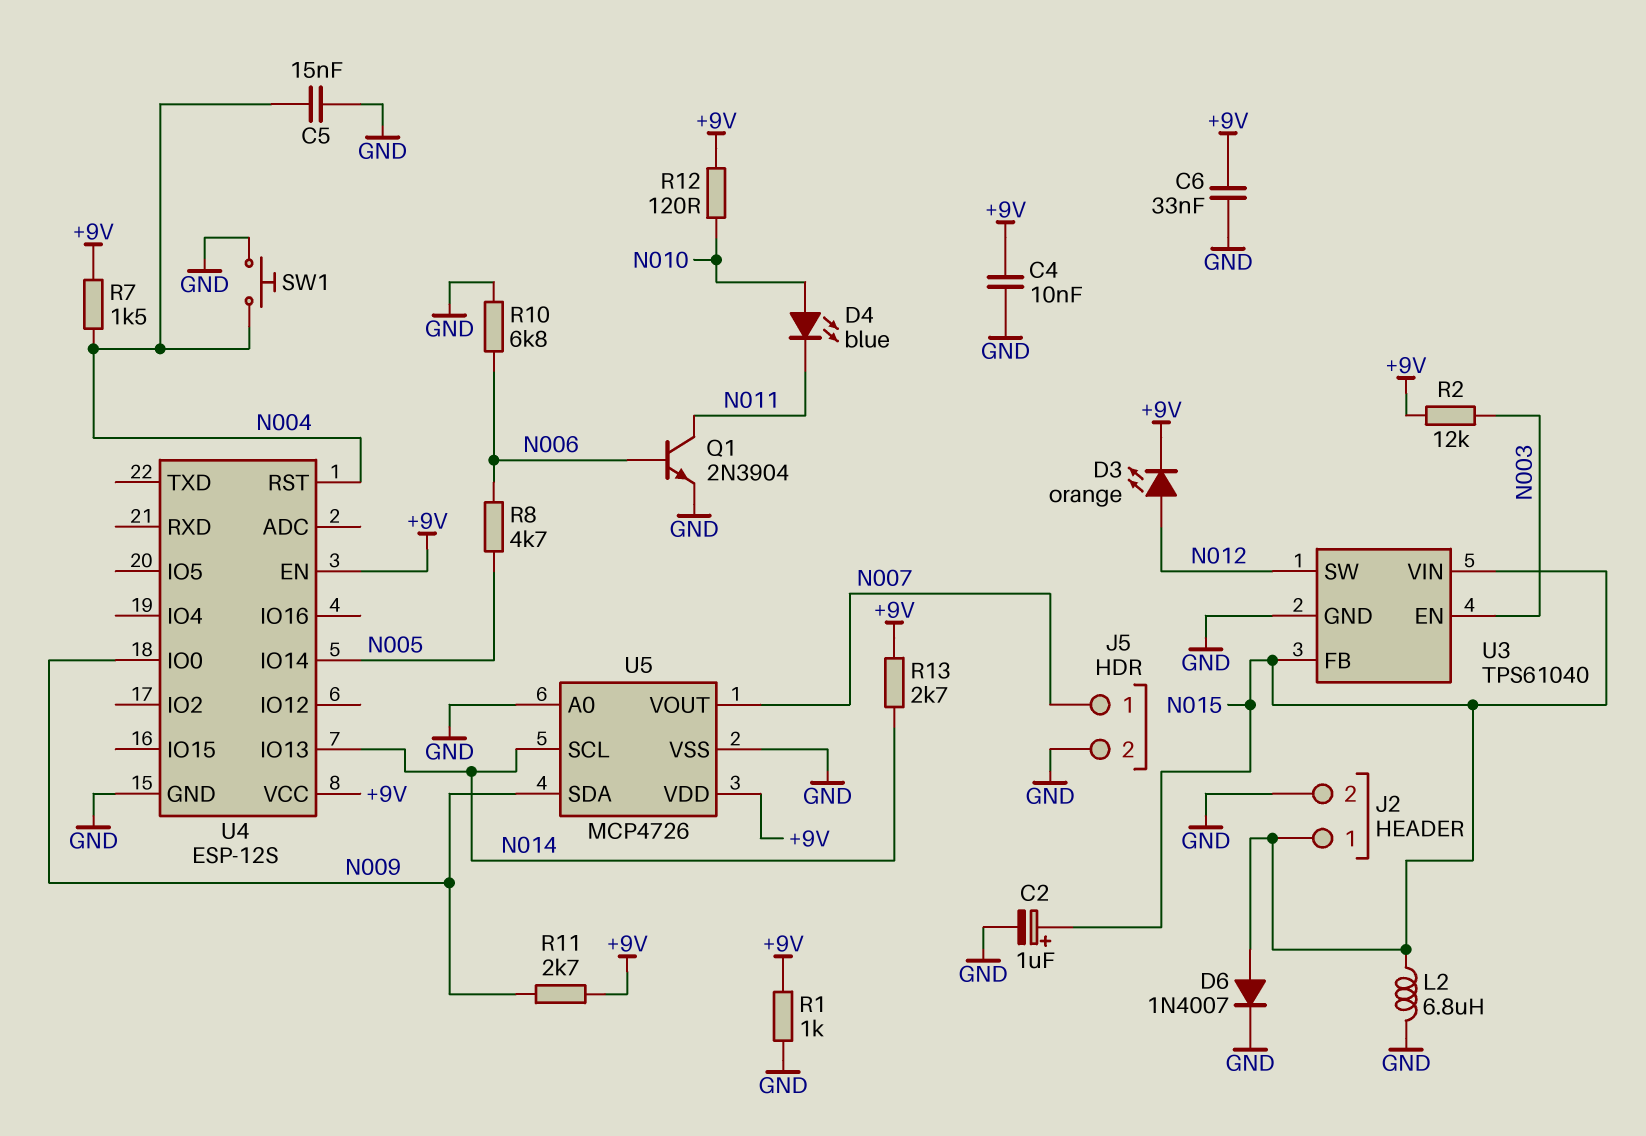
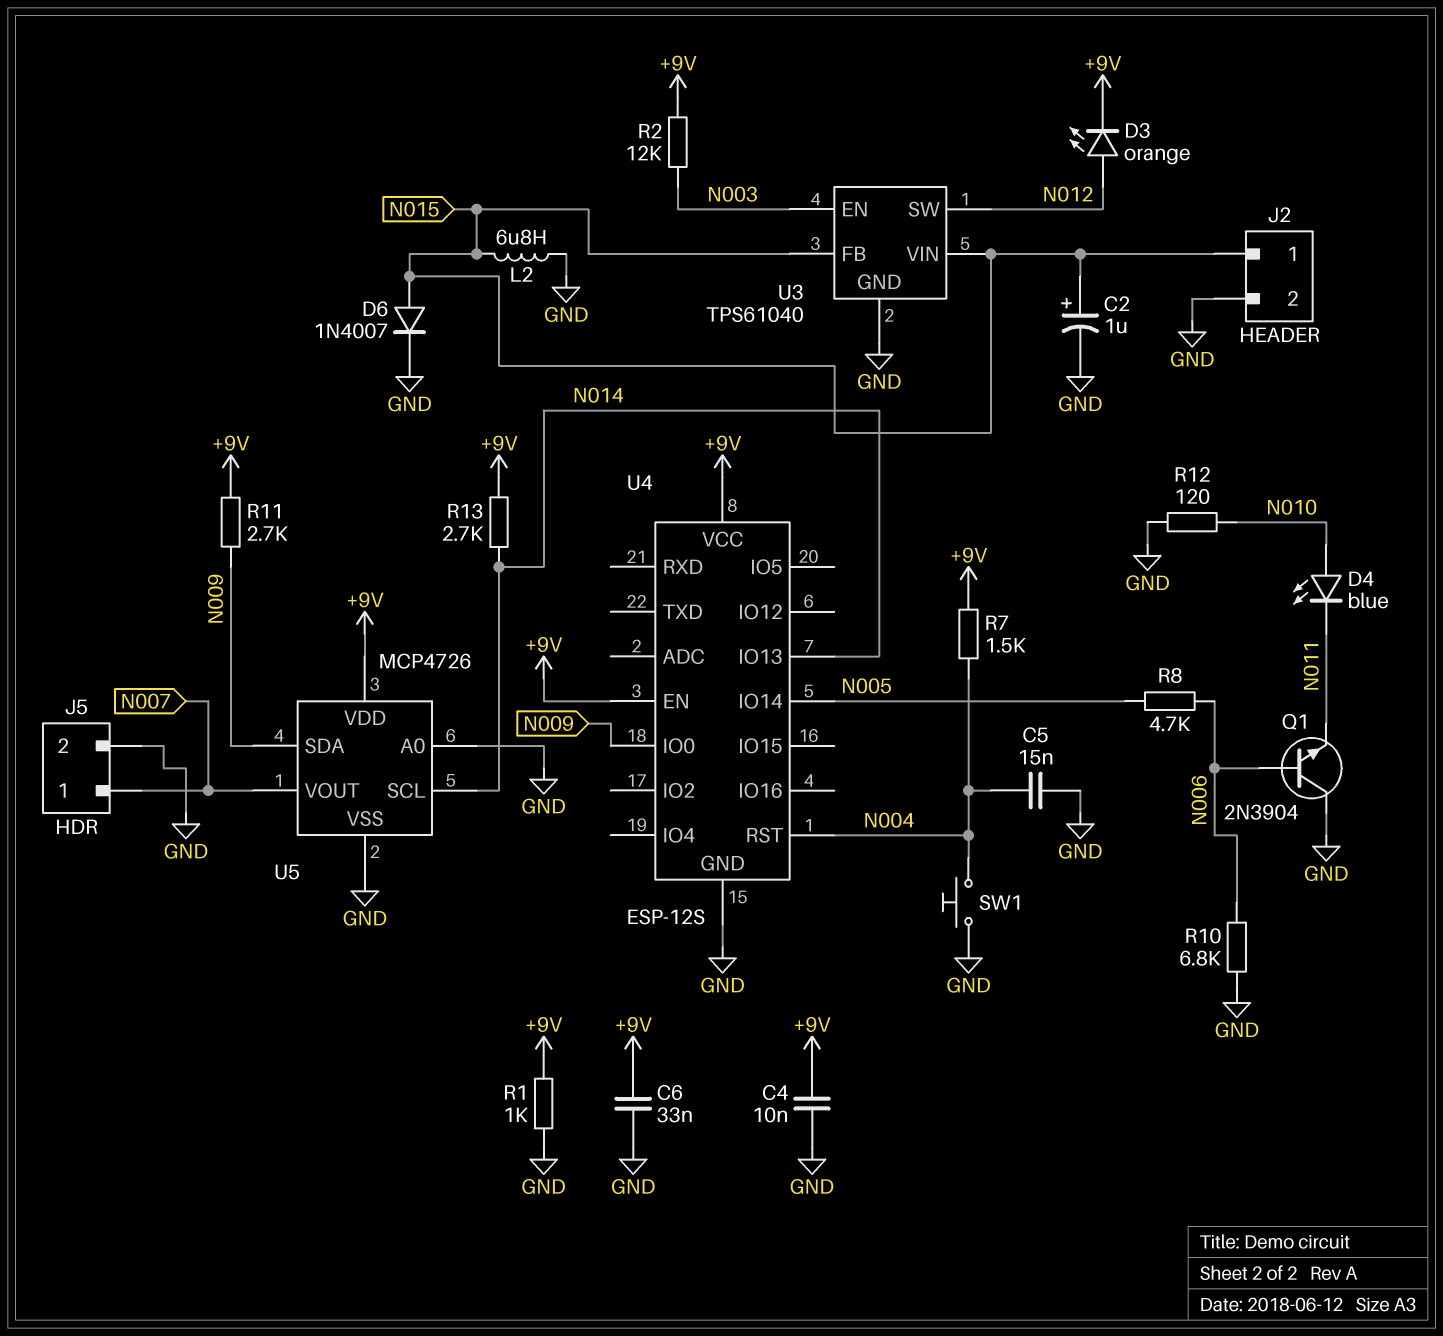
Q1: NPN 2N3904 (B N006, C N011, E GND) -> NPN 2N3904 (B N006, C GND, E N011)
R12: 120 (+9V, N010) -> 120 (GND, N010)

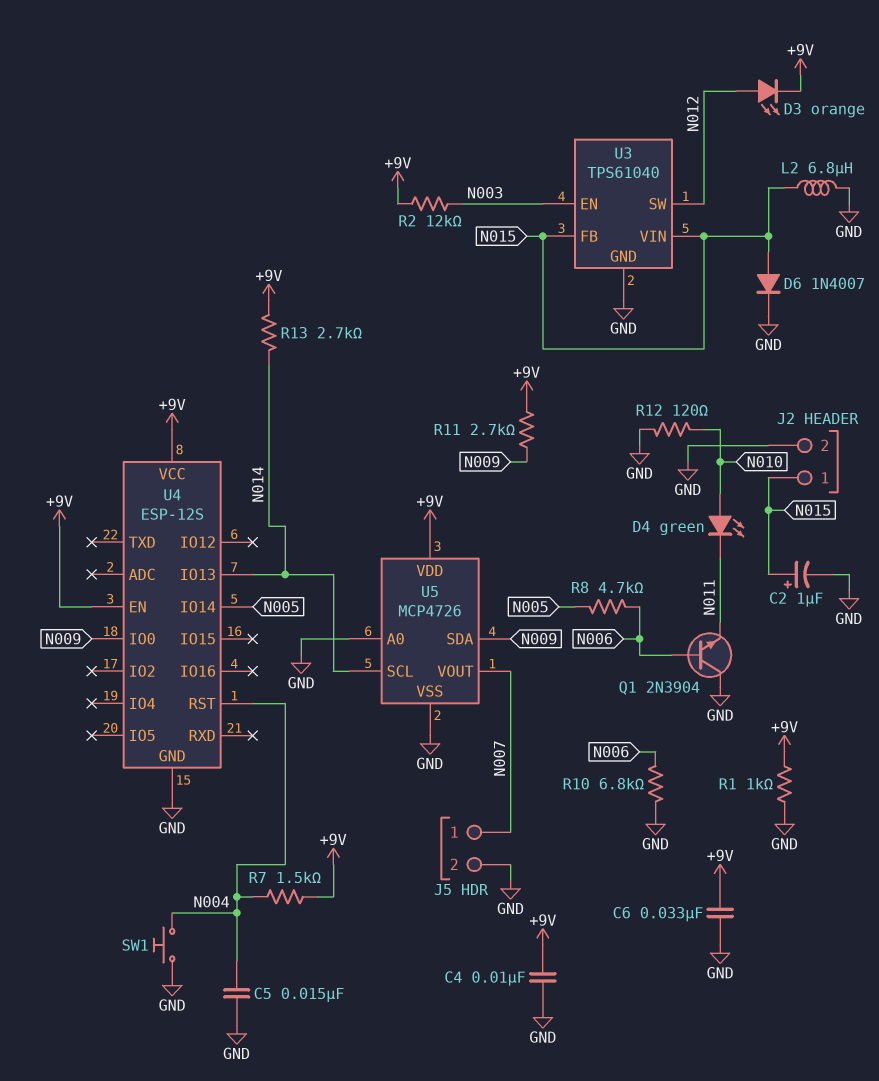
D4: LED blue (A N010, K N011) -> LED green (A N010, K N011)

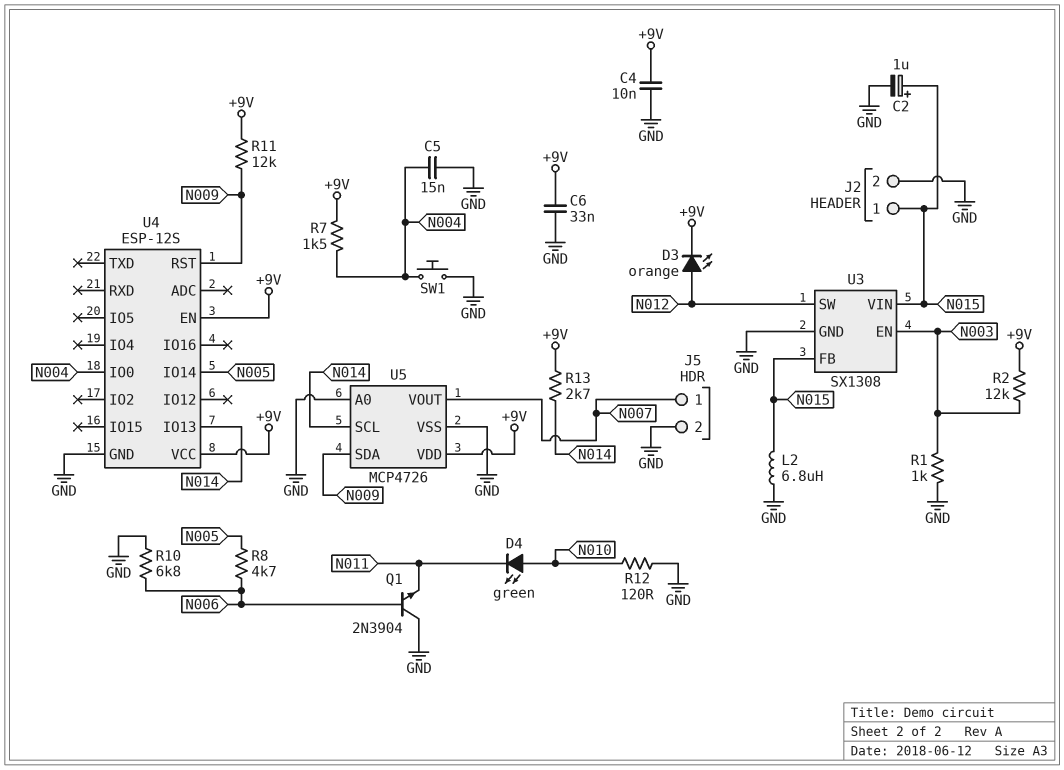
D6: diode 1N4007 (A N015, K GND) -> none
R1: 1k (+9V, GND) -> 1k (GND, N003)
R11: 2.7k (+9V, N009) -> 12k (+9V, N009)
U3: TPS61040 -> SX1308
U4 pin IO0: N009 -> N004
U4 pin RST: N004 -> N009

